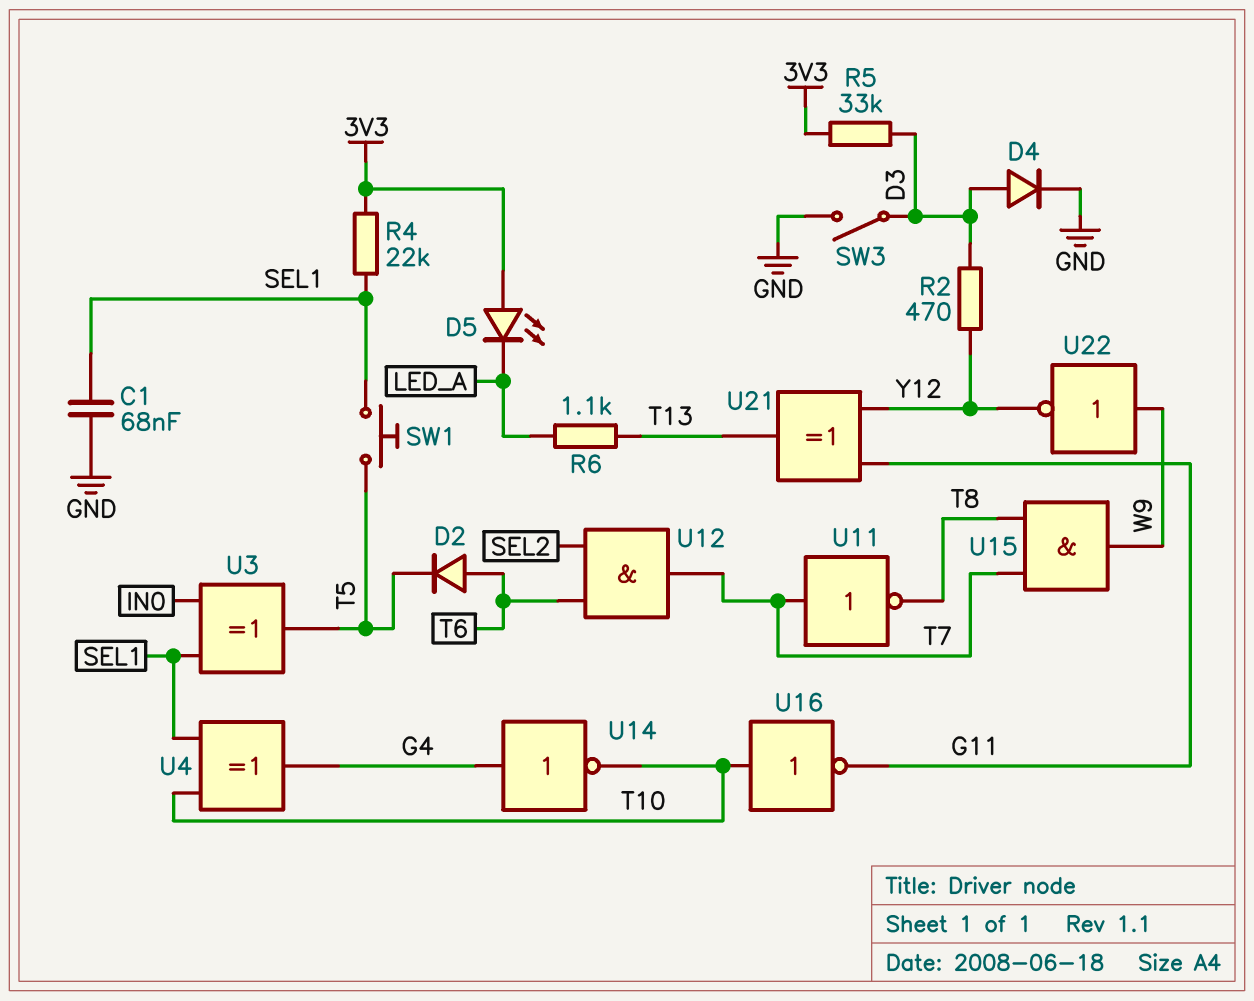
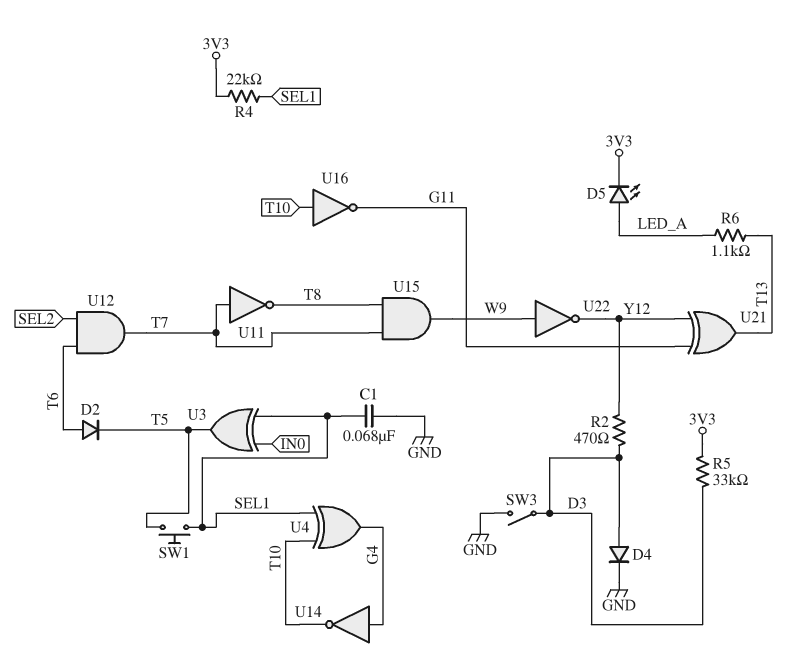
D5: LED (A 3V3, K LED_A) -> LED (A LED_A, K 3V3)

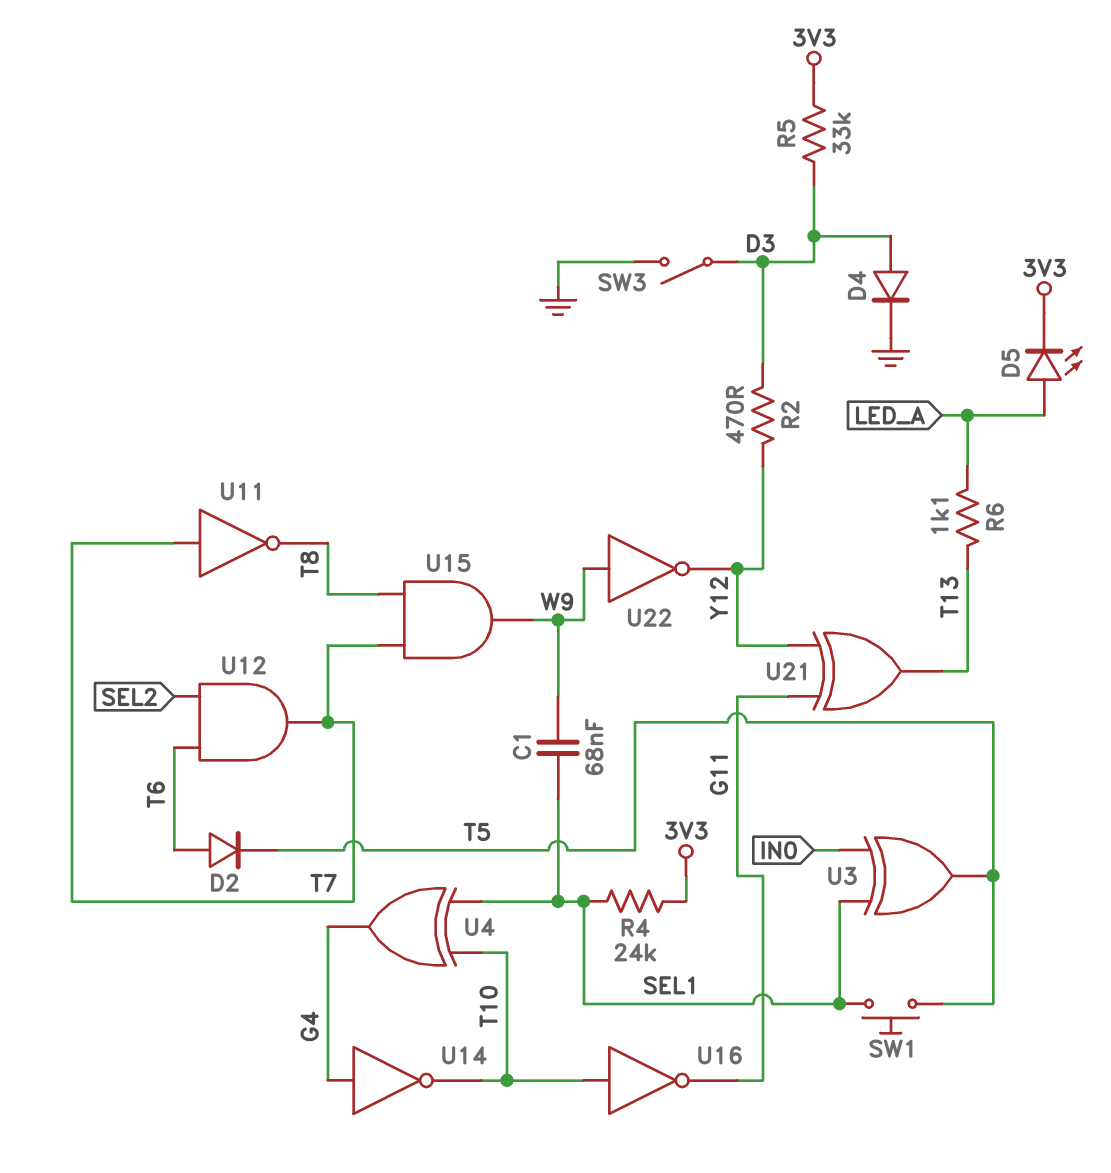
C1: 68nF (GND, SEL1) -> 68nF (SEL1, W9)
R4: 22k (3V3, SEL1) -> 24k (3V3, SEL1)

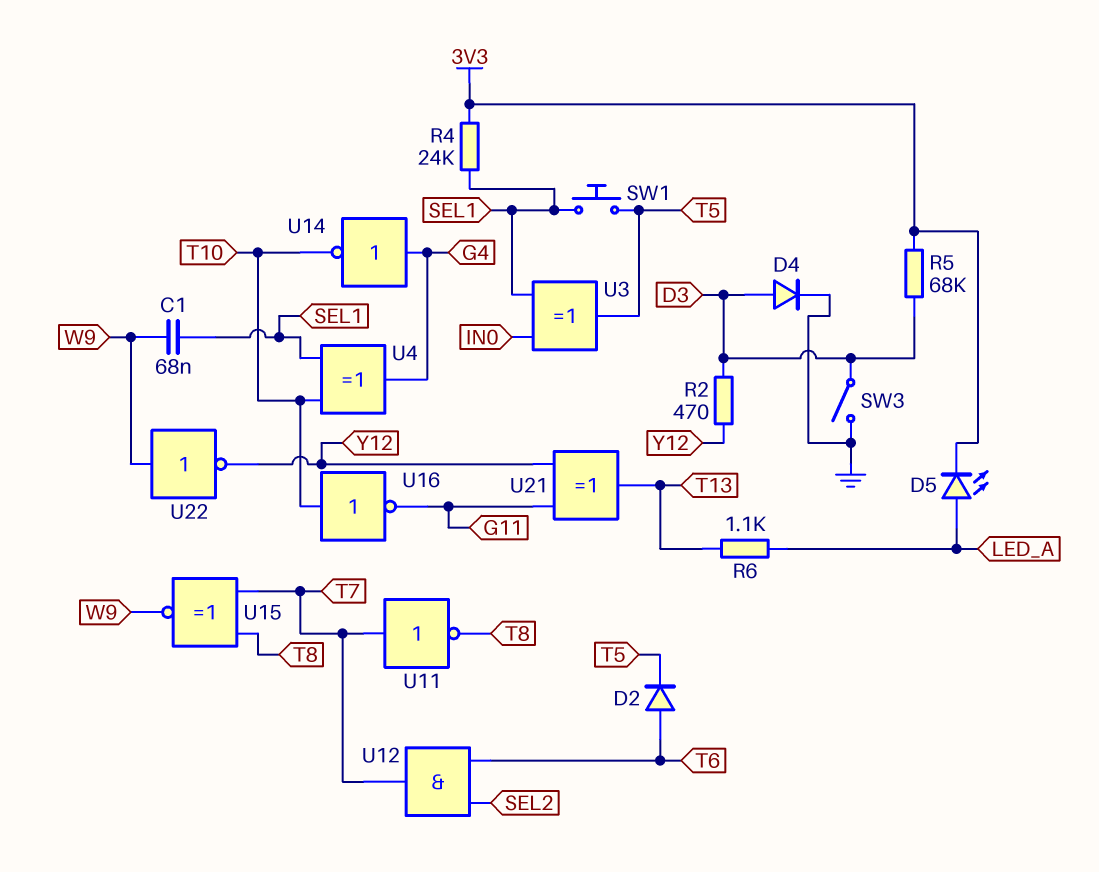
R5: 33k (3V3, D3) -> 68k (3V3, D3)
U15: AND (in T7, in T8, out W9) -> XNOR (in T7, in T8, out W9)

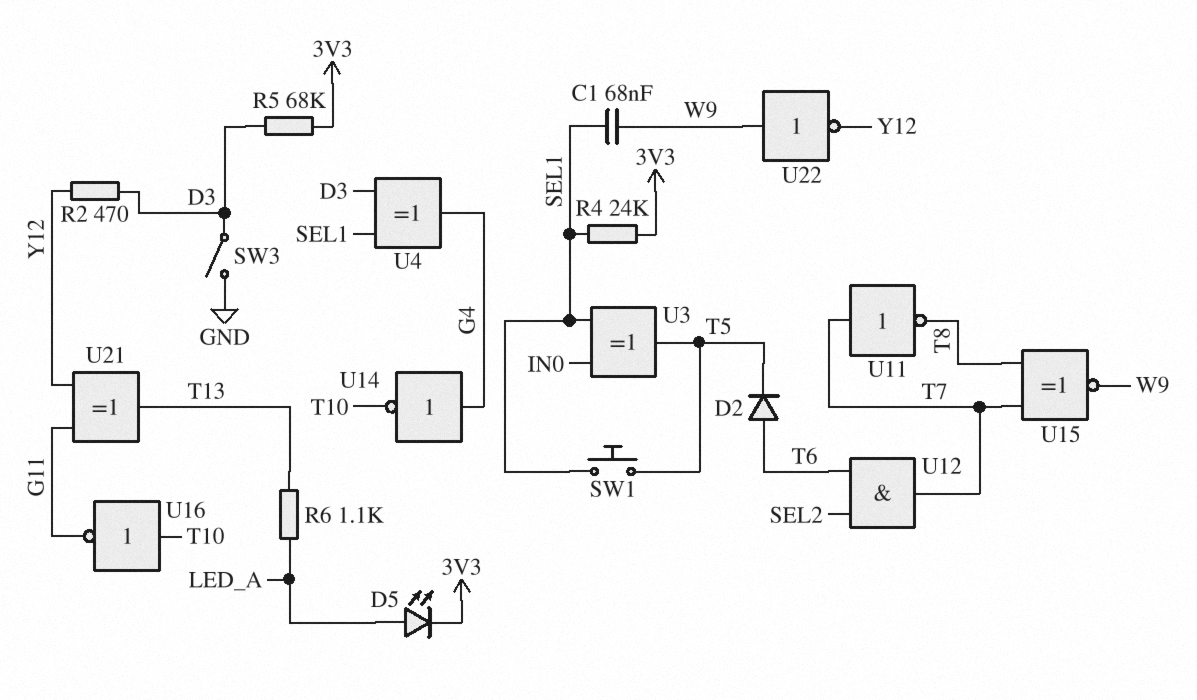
D4: diode (A D3, K GND) -> none
U4: XOR (in SEL1, in T10, out G4) -> XOR (in D3, in SEL1, out G4)

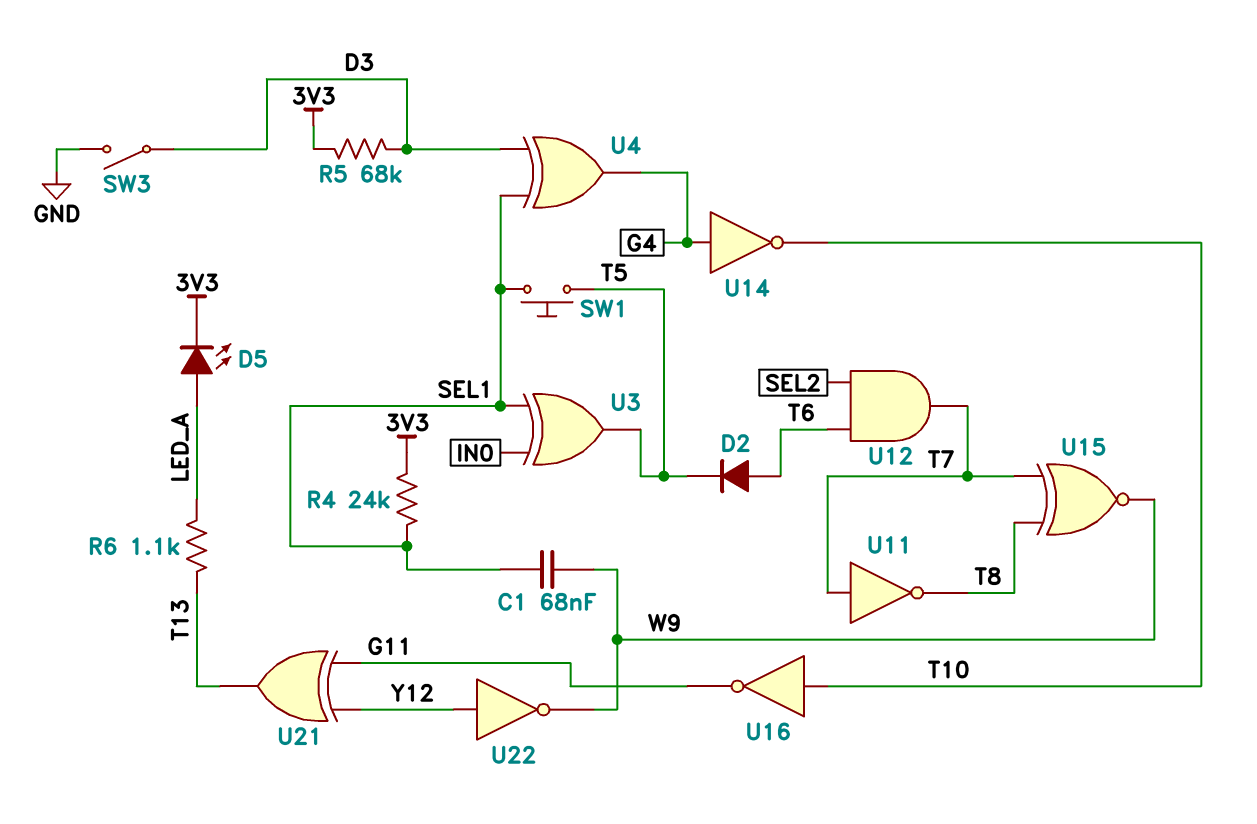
R2: 470 (D3, Y12) -> none
U22: NOT (in W9, out Y12) -> NOT (in Y12, out W9)

